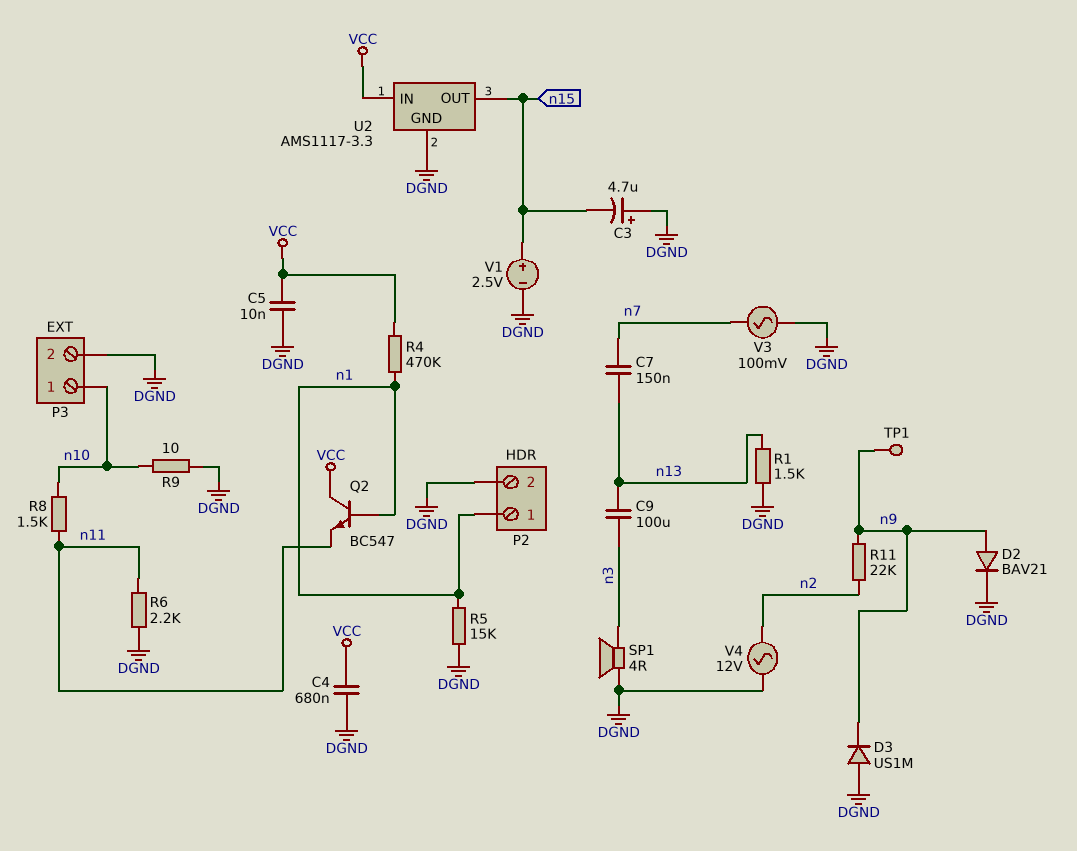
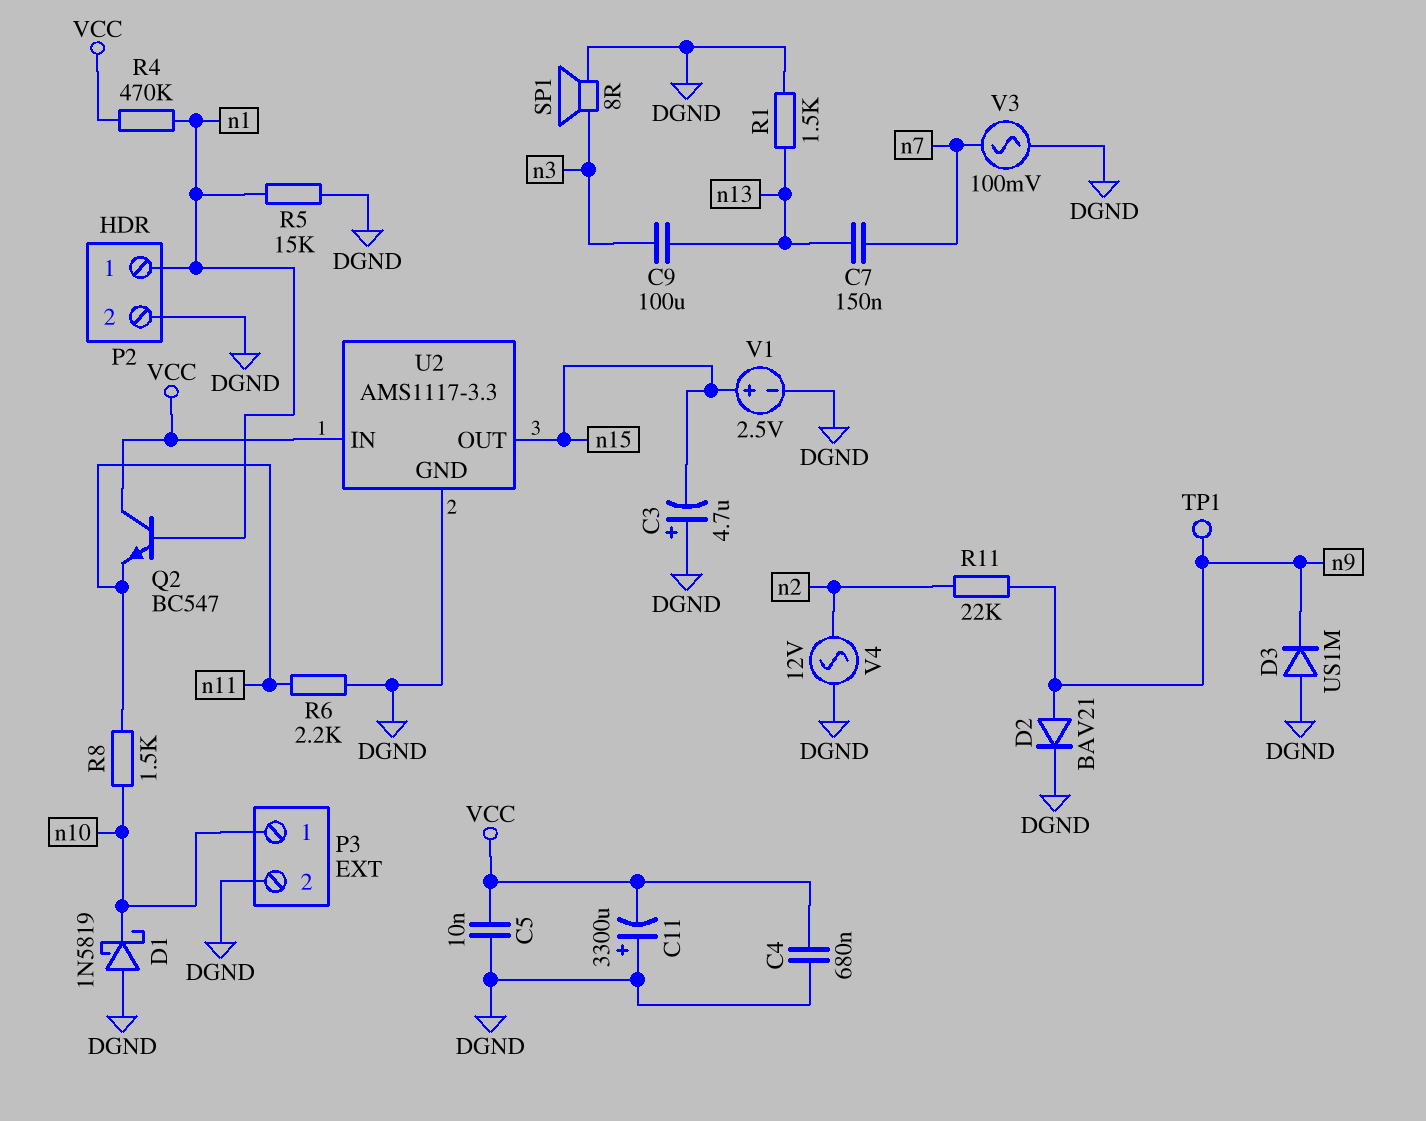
C11: none -> 3300uF (plus DGND, minus VCC)
D1: none -> schottky 1N5819 (A DGND, K n10)
R9: 10 (DGND, n10) -> none
SP1: speaker 4R (DGND, n3) -> speaker 8R (DGND, n3)

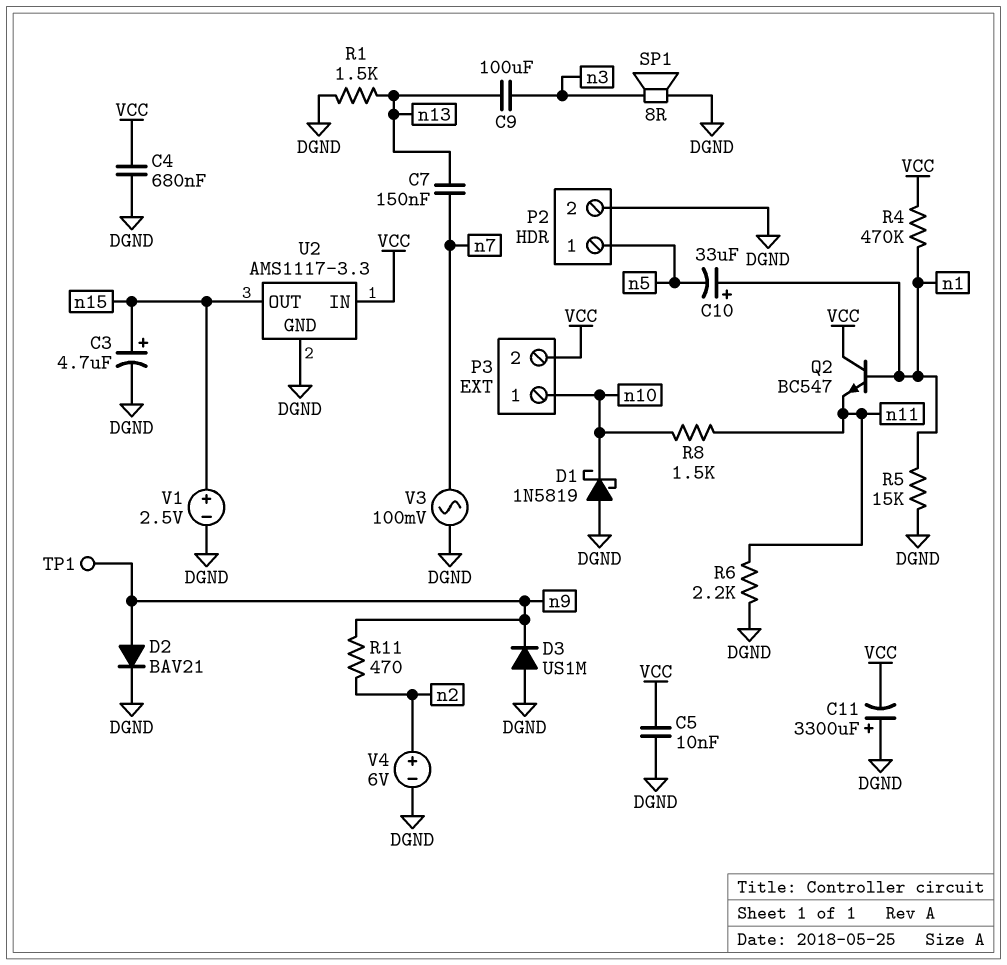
C3: 4.7uF (plus DGND, minus n15) -> 4.7uF (plus n15, minus DGND)
C10: none -> 33uF (plus n1, minus n5)
P2 pin 1: n1 -> n5
P3 pin 2: DGND -> VCC
R11: 22k (n2, n9) -> 470 (n2, n9)
V4: AC 12V (DGND, n2) -> 6V (plus n2, minus DGND)

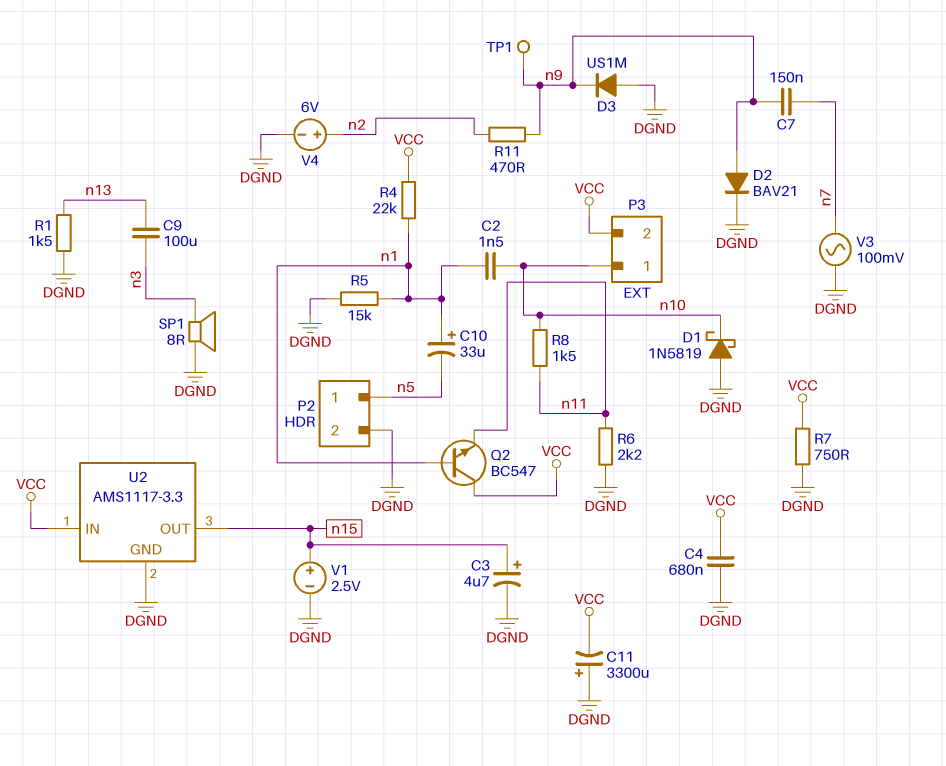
C2: none -> 1.5nF (n1, n10)
C5: 10nF (DGND, VCC) -> none
C7: 150nF (n7, n13) -> 150nF (n7, n9)
R4: 470k (VCC, n1) -> 22k (VCC, n1)
R7: none -> 750 (DGND, VCC)

